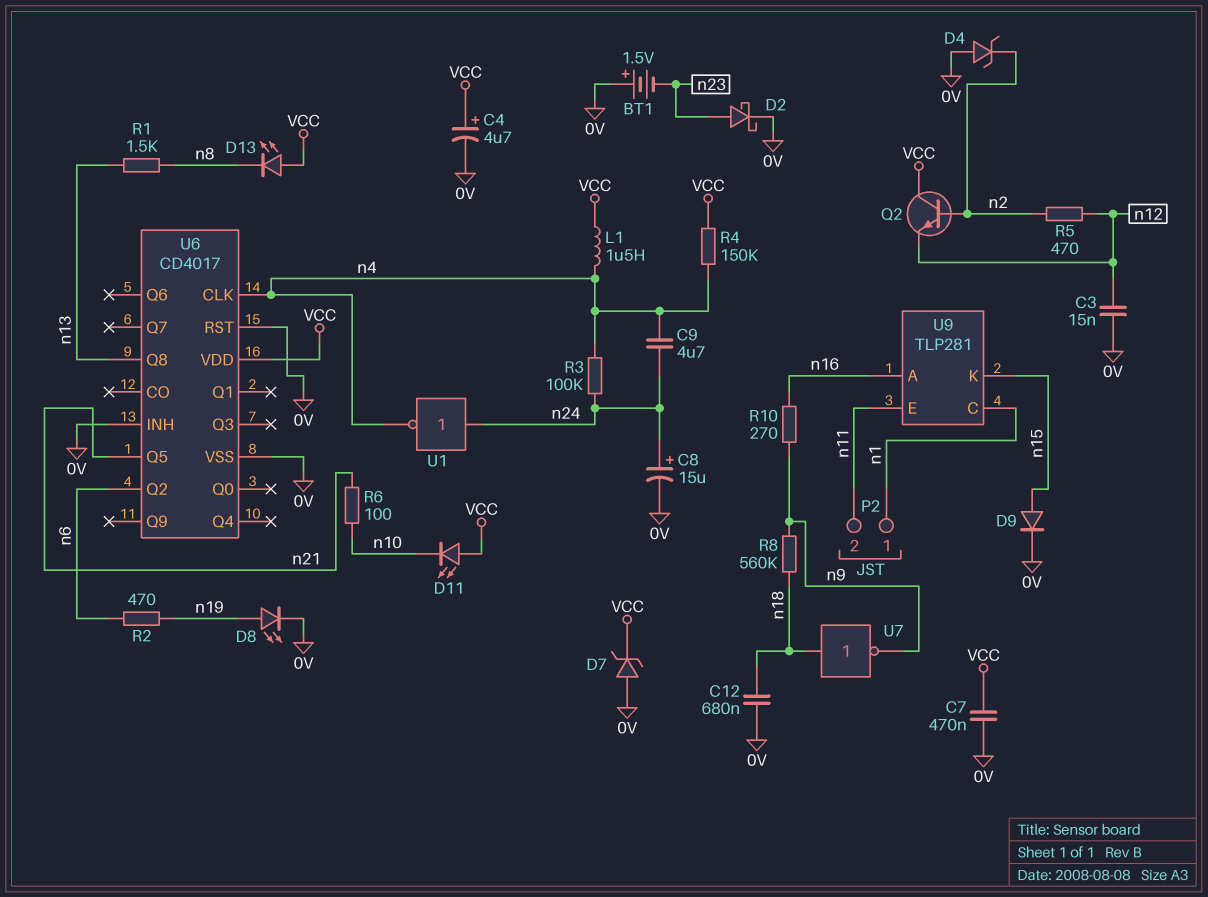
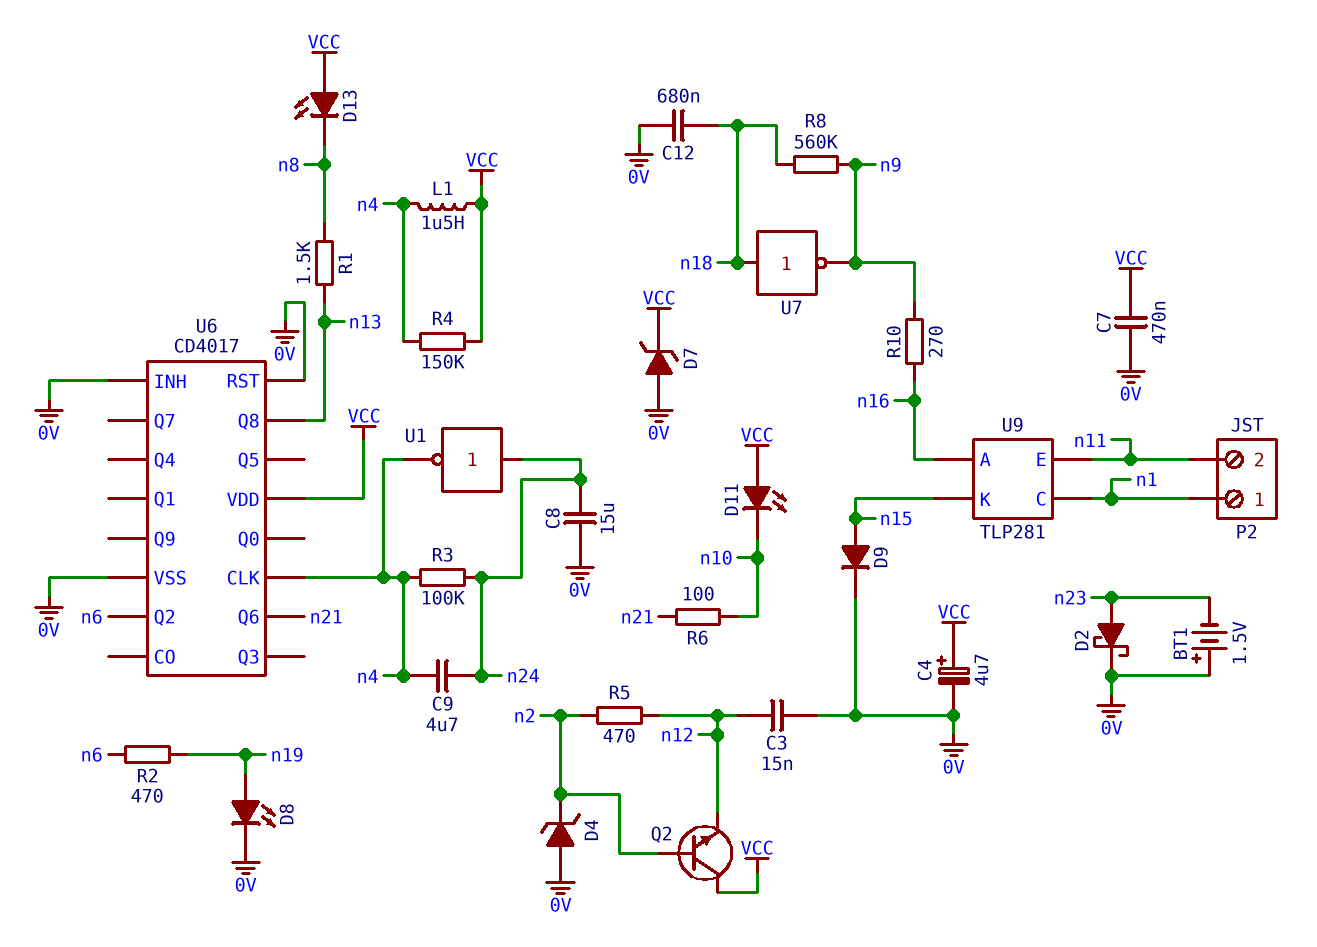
C8: 15uF (plus n24, minus 0V) -> 15uF (0V, n24)
U6 pin Q5: n21 -> none
U6 pin Q6: none -> n21

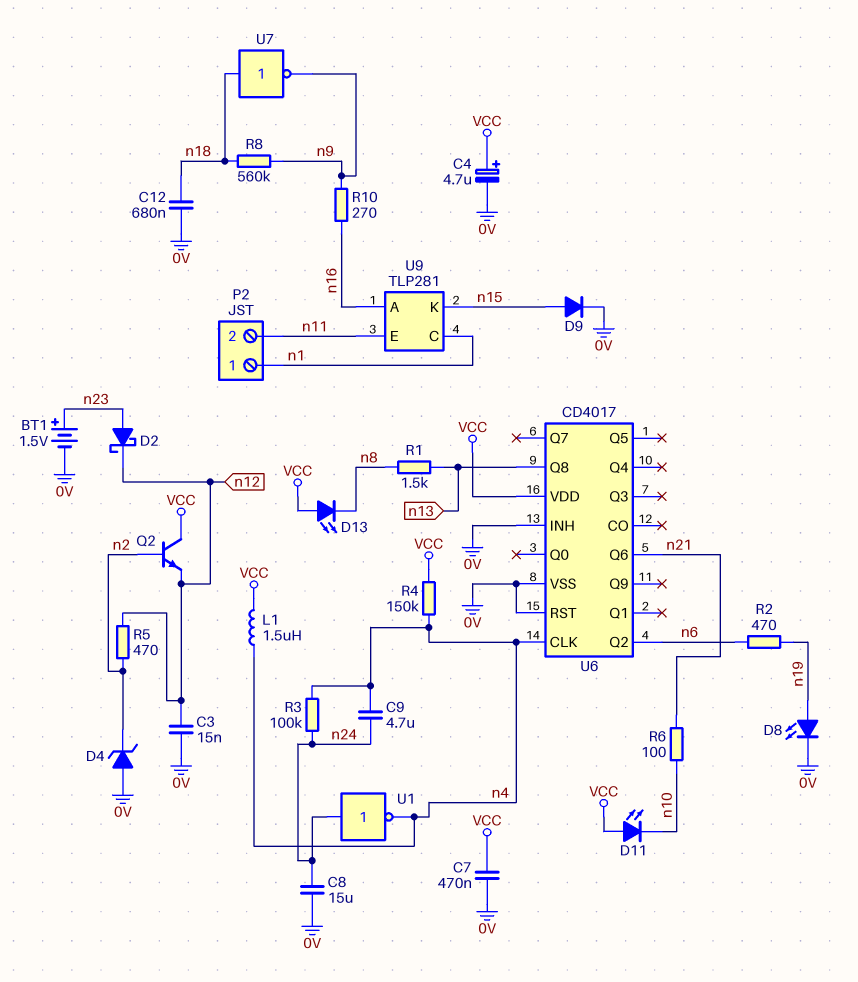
BT1: 1.5V (plus 0V, minus n23) -> 1.5V (plus n23, minus 0V)
D2: schottky (A n23, K 0V) -> schottky (A n23, K n12)
D7: zener (A 0V, K VCC) -> none

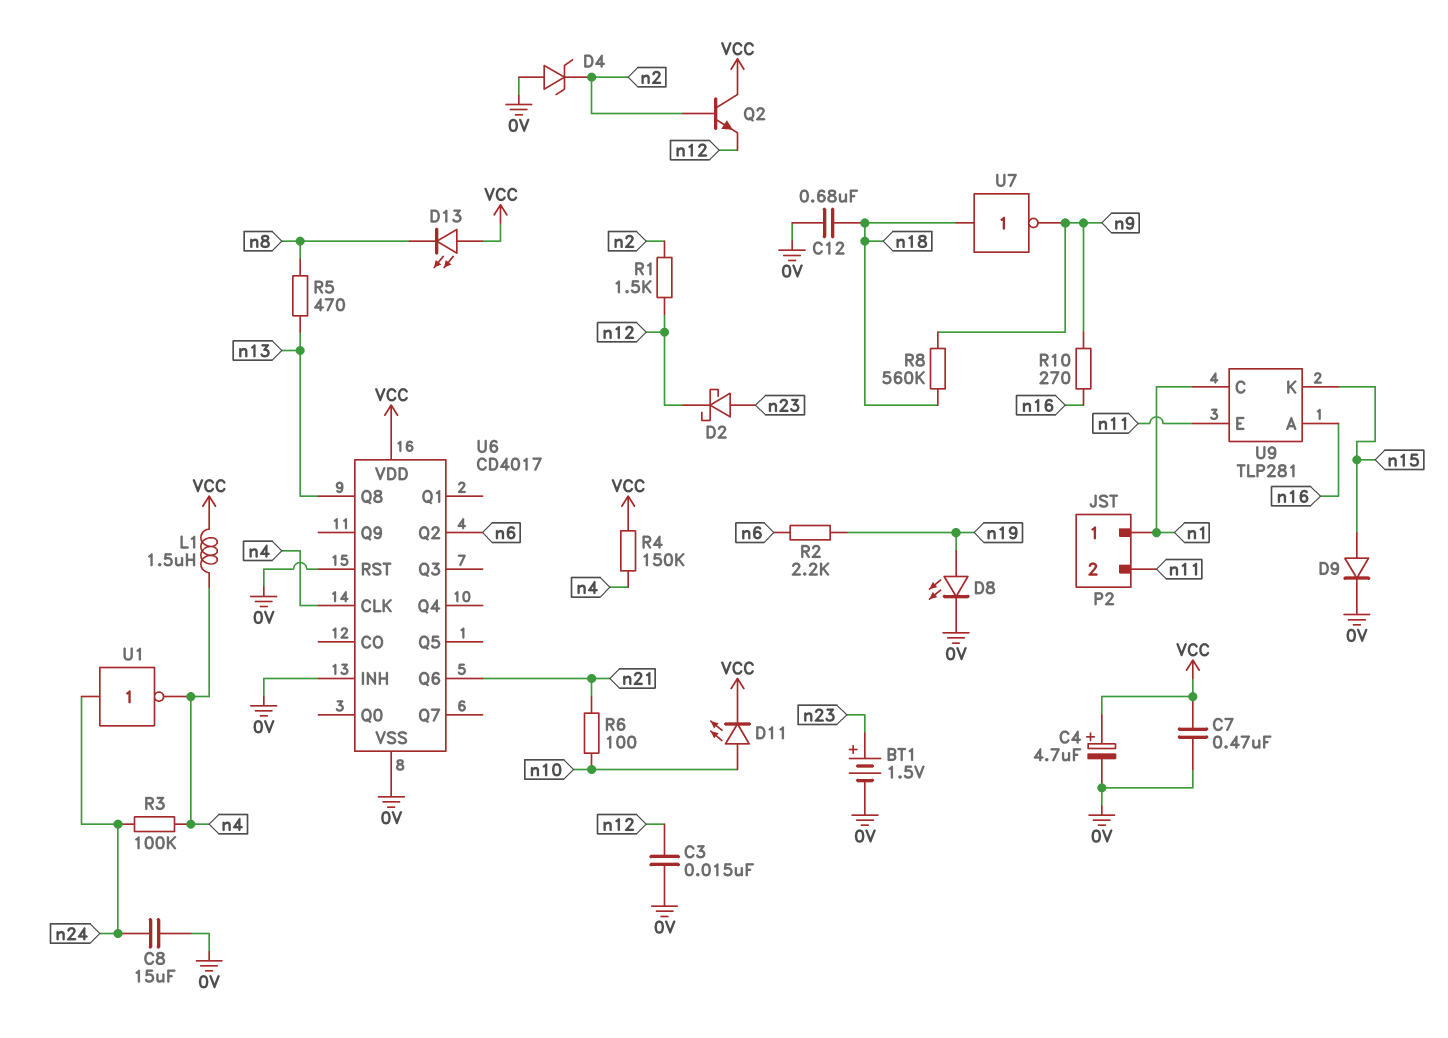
C9: 4.7uF (n4, n24) -> none
D11: LED (A VCC, K n10) -> LED (A n10, K VCC)
R1: 1.5k (n8, n13) -> 1.5k (n2, n12)
R2: 470 (n6, n19) -> 2.2k (n6, n19)
R5: 470 (n2, n12) -> 470 (n8, n13)

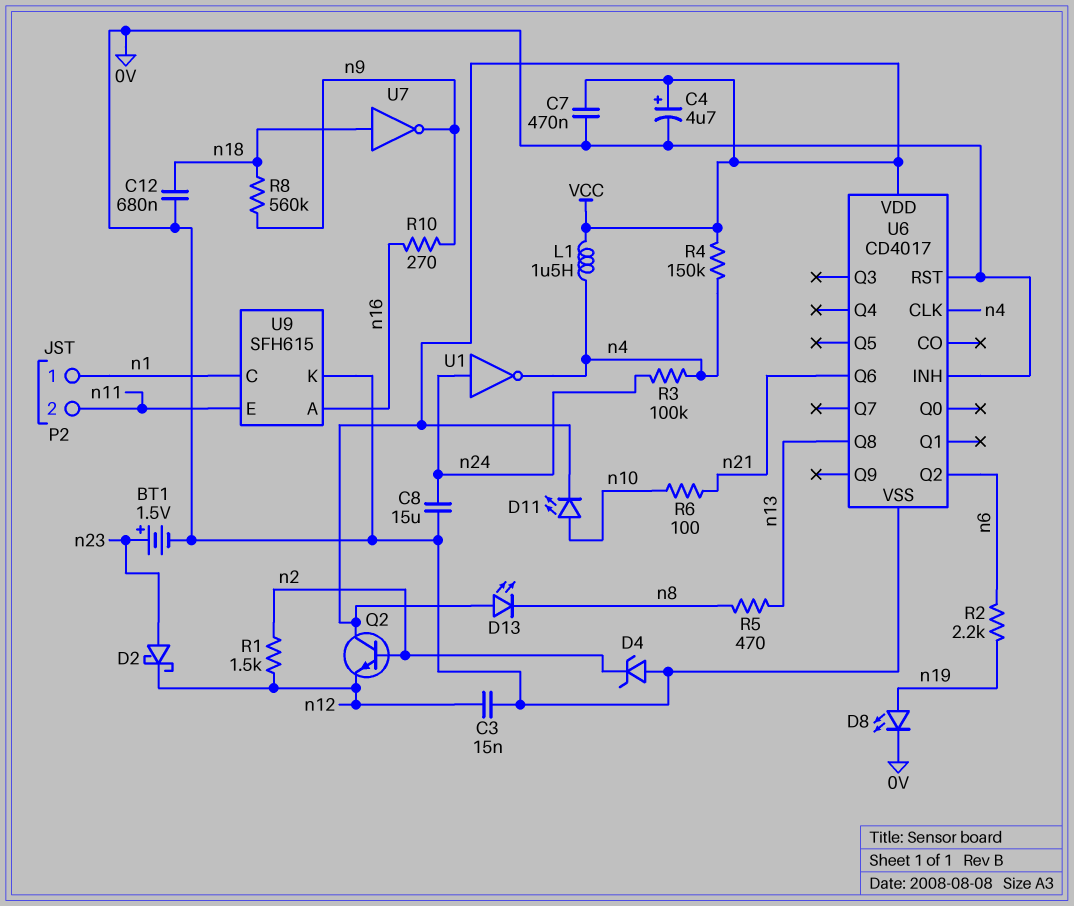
D9: diode (A n15, K 0V) -> none
U9: TLP281 -> SFH615
U9 pin K: n15 -> 0V

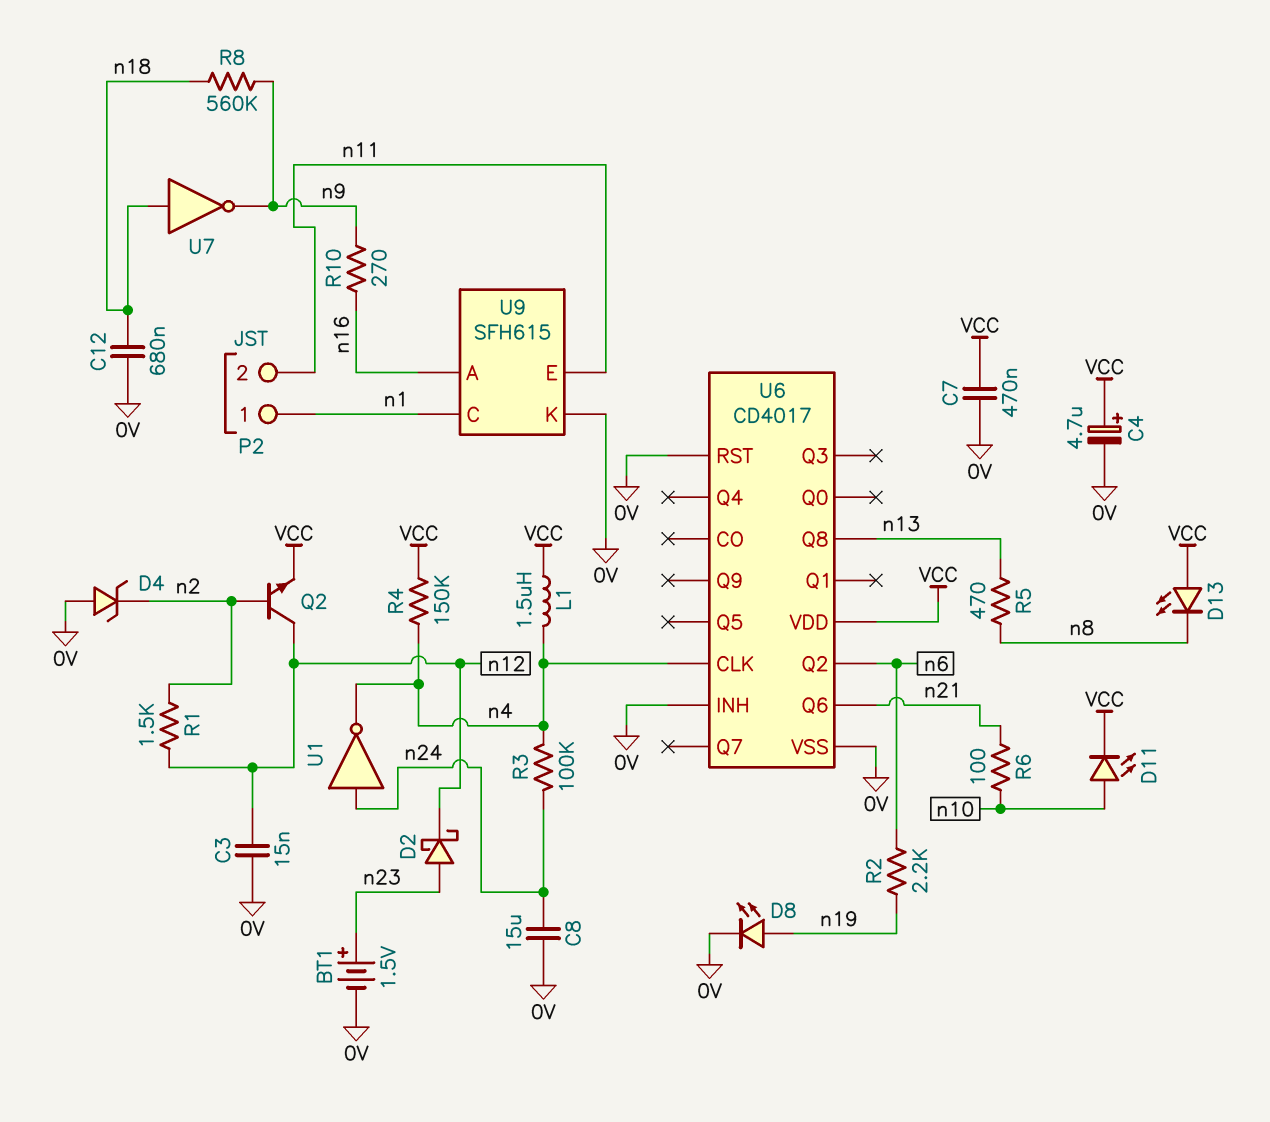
Q2: NPN (B n2, C VCC, E n12) -> NPN (B n2, C n12, E VCC)

